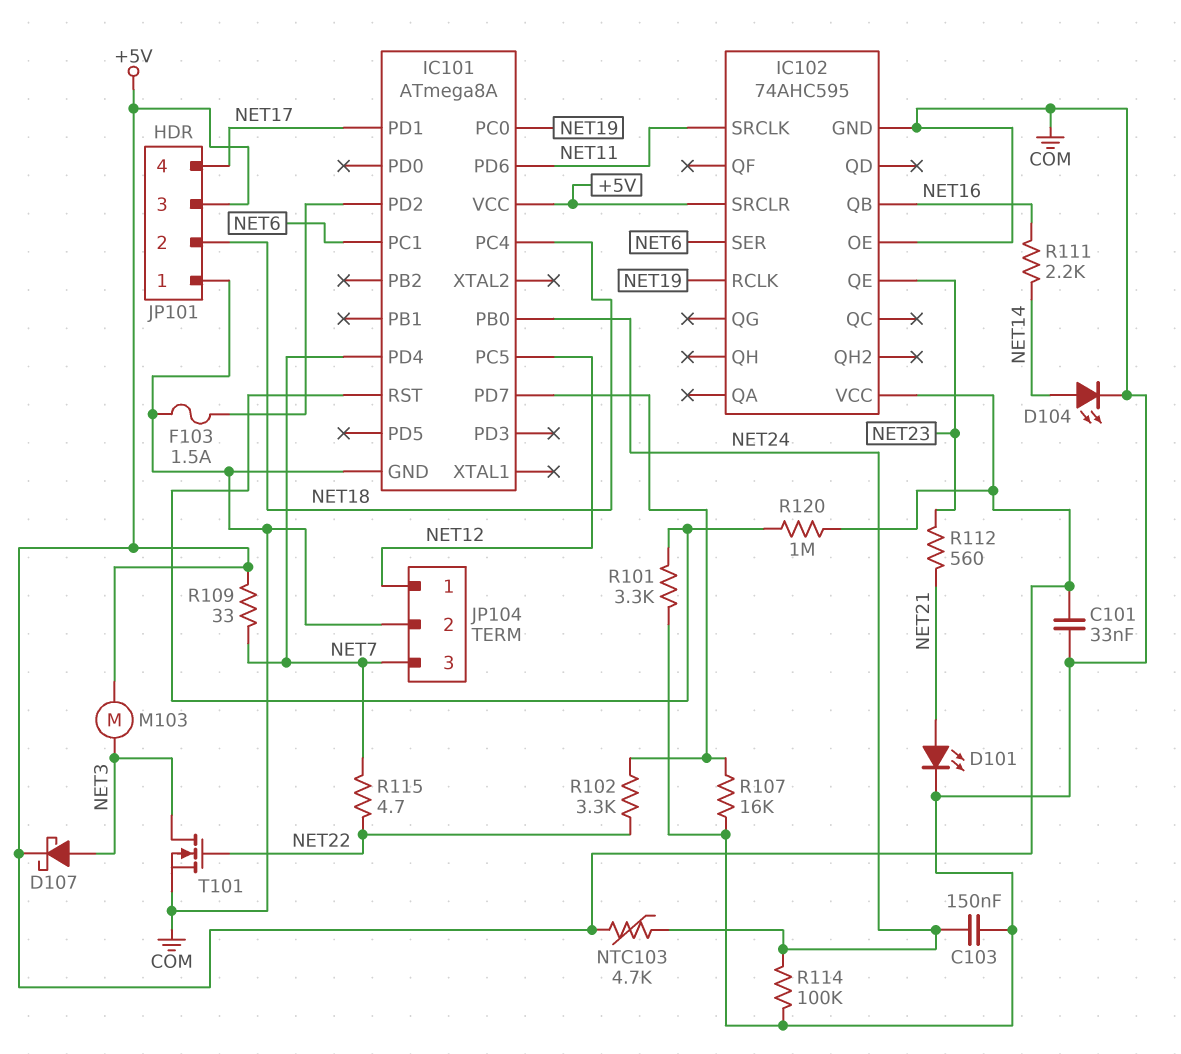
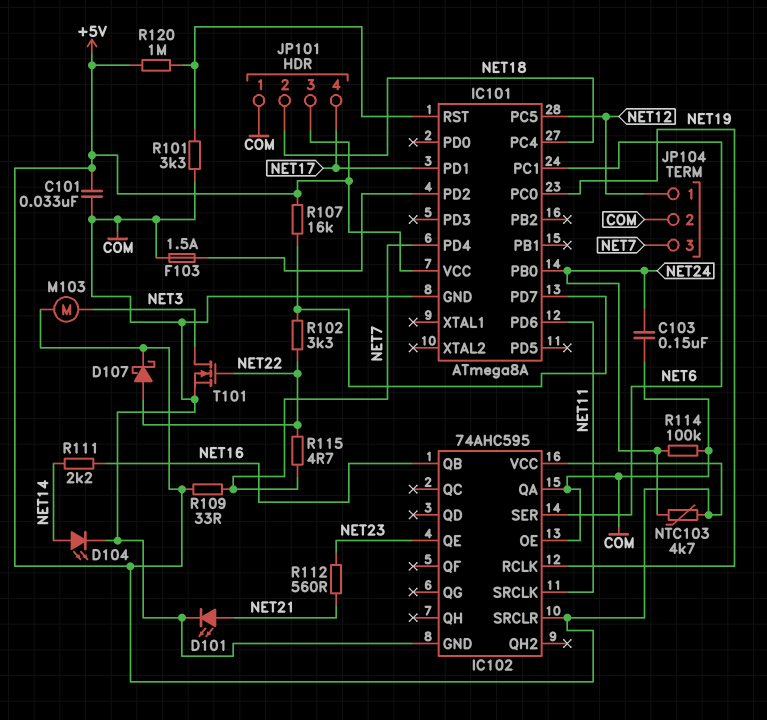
D107: schottky (A NET3, K +5V) -> schottky (A NET22, K +5V)
IC102 pin QA: none -> COM
R107: 16k (COM, IC101/PD7) -> 16k (+5V, IC101/PD7)

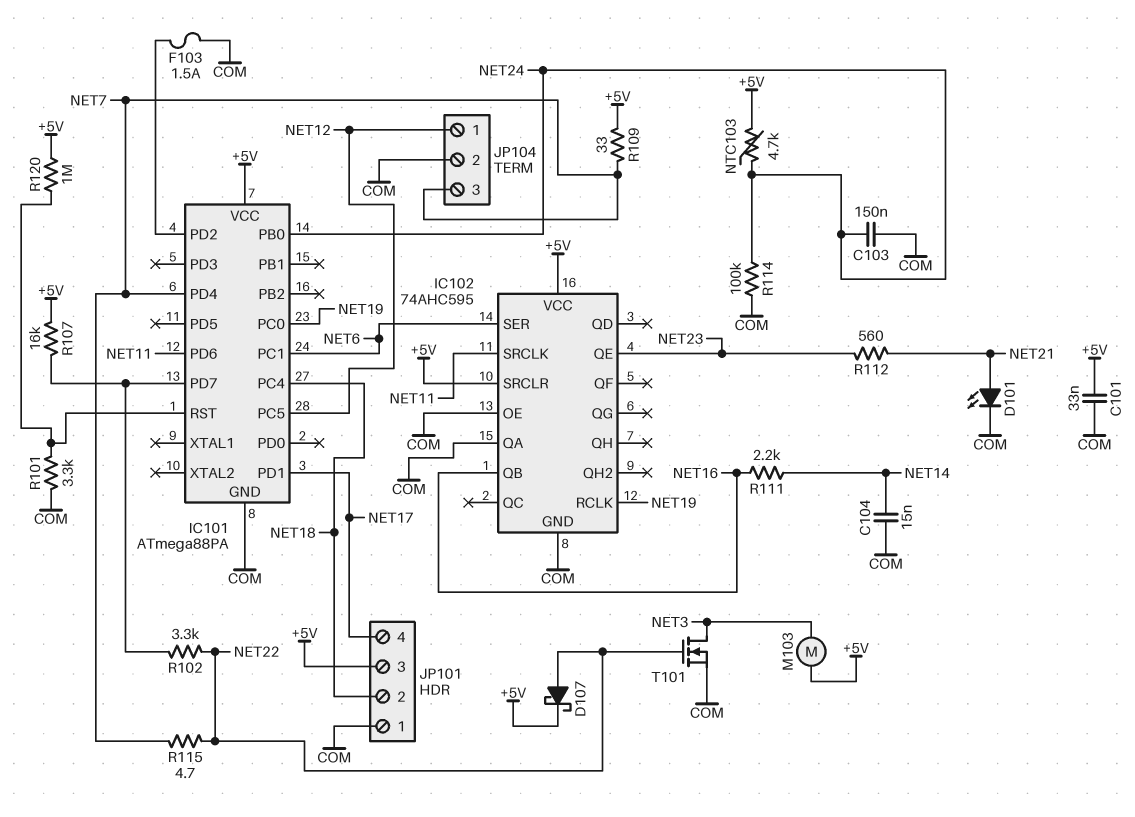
C104: none -> 15nF (COM, NET14)
D104: LED (A NET14, K COM) -> none
IC101: ATmega8A -> ATmega88PA

